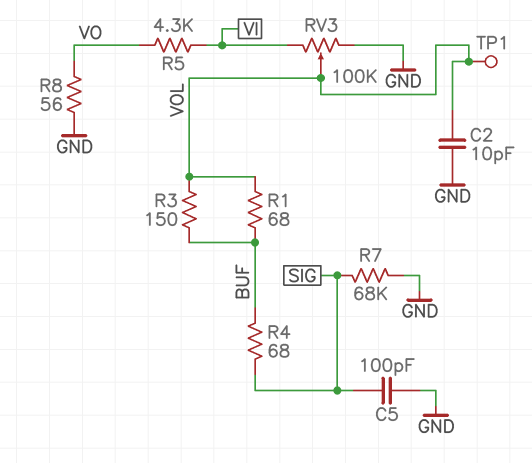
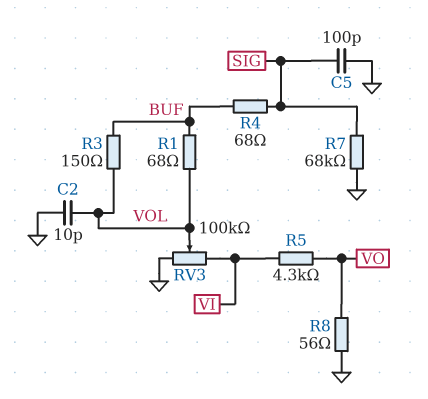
TP1: test point (VOL) -> none

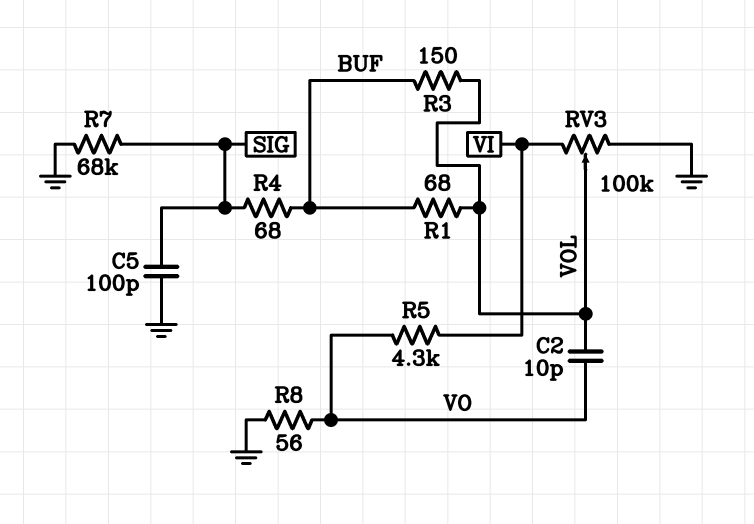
C2: 10pF (GND, VOL) -> 10pF (VO, VOL)

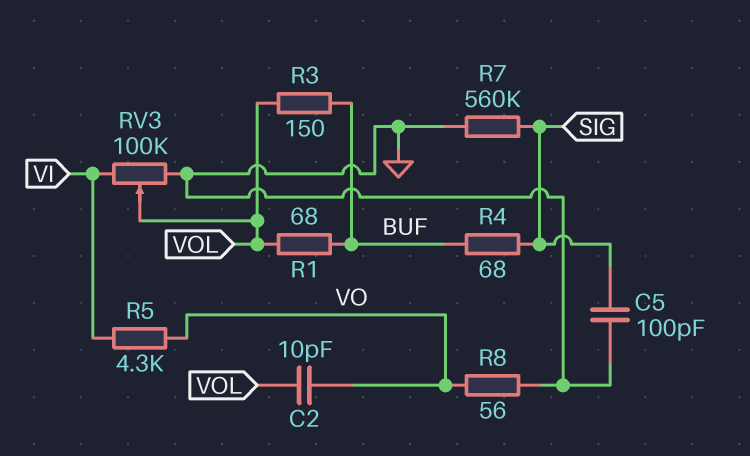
R7: 68k (GND, SIG) -> 560k (GND, SIG)

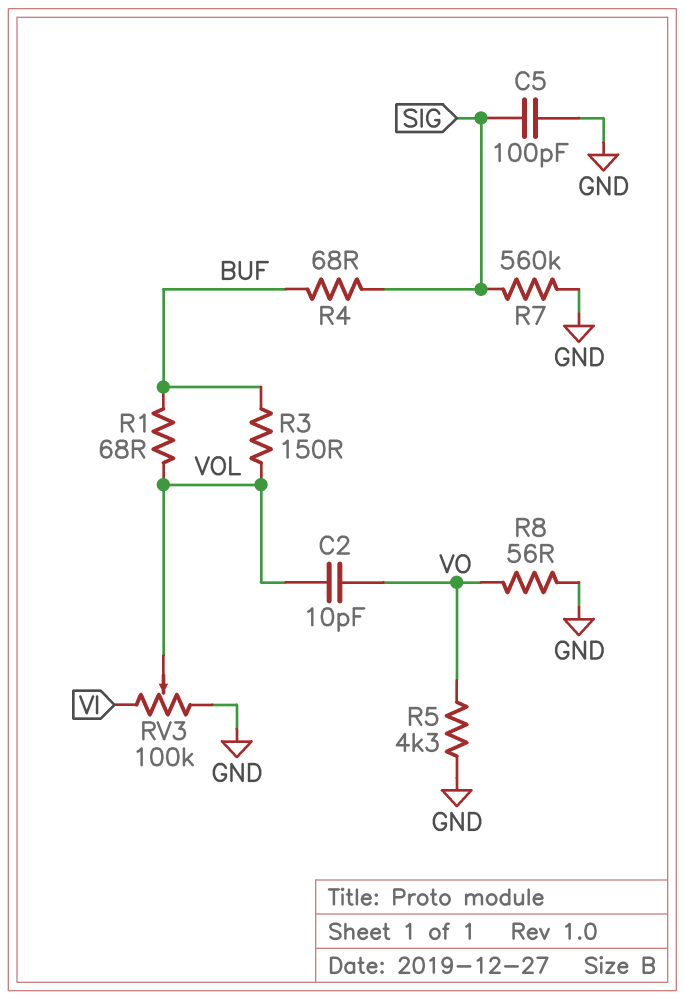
R5: 4.3k (VI, VO) -> 4.3k (GND, VO)

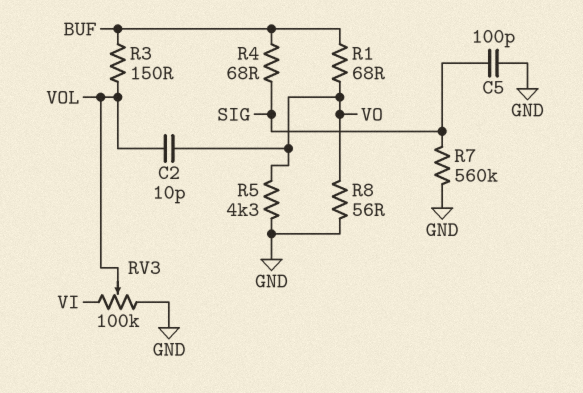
R1: 68 (BUF, VOL) -> 68 (BUF, VO)

